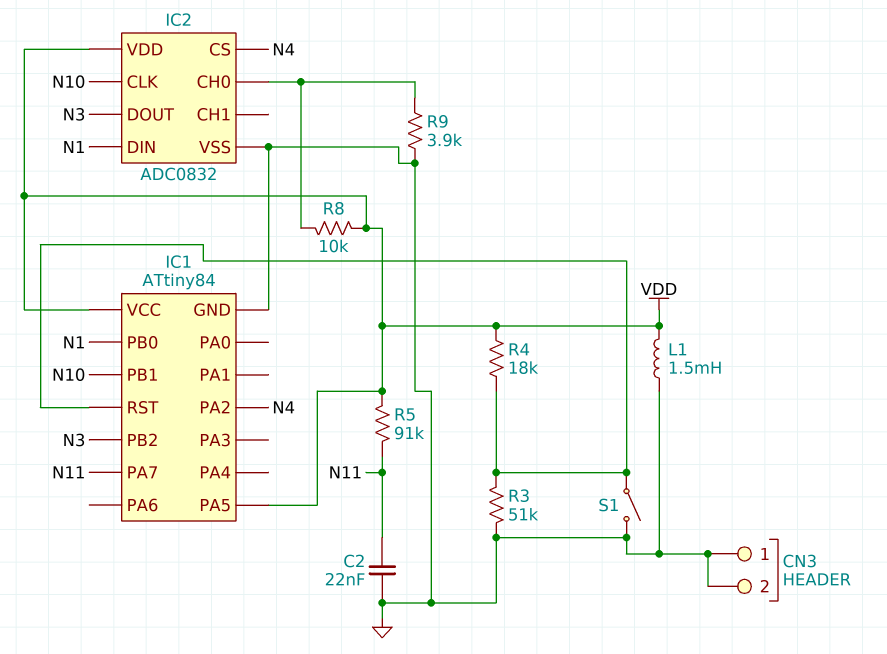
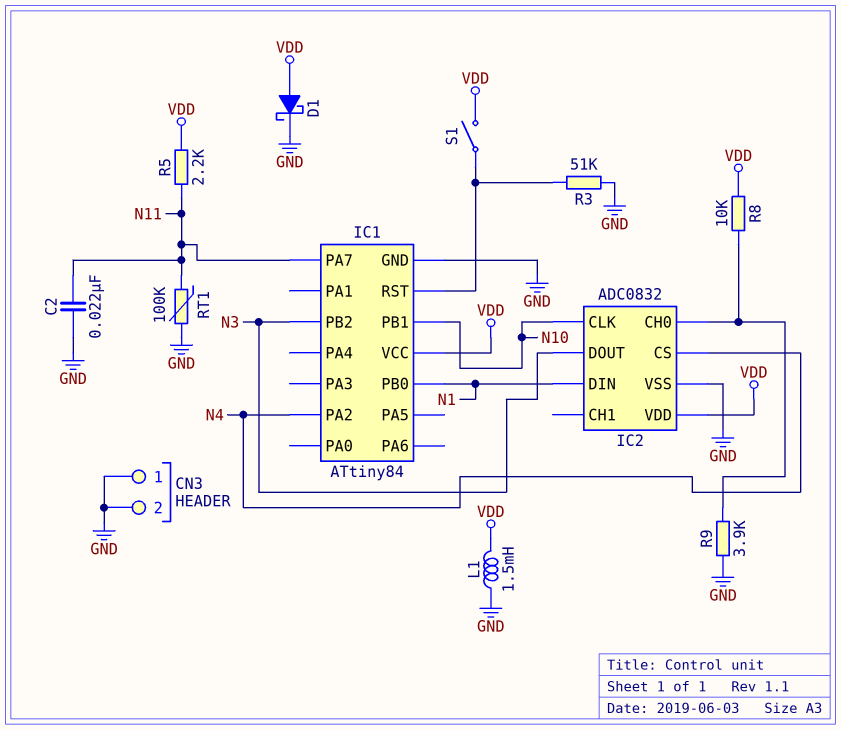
D1: none -> schottky (A VDD, K GND)
IC1 pin PA5: VDD -> none
R4: 18k (IC1/RST, VDD) -> none
R5: 91k (N11, VDD) -> 2.2k (N11, VDD)
RT1: none -> 100k (GND, N11)
S1: switch (GND, IC1/RST) -> switch (IC1/RST, VDD)

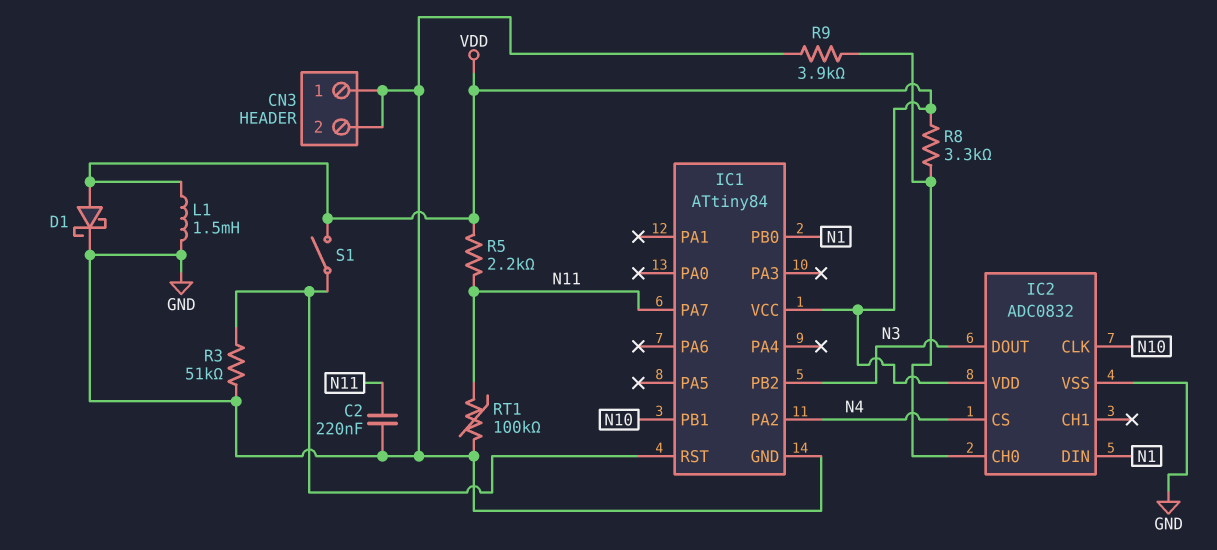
C2: 22nF (GND, N11) -> 220nF (GND, N11)
R8: 10k (IC2/CH0, VDD) -> 3.3k (IC2/CH0, VDD)

